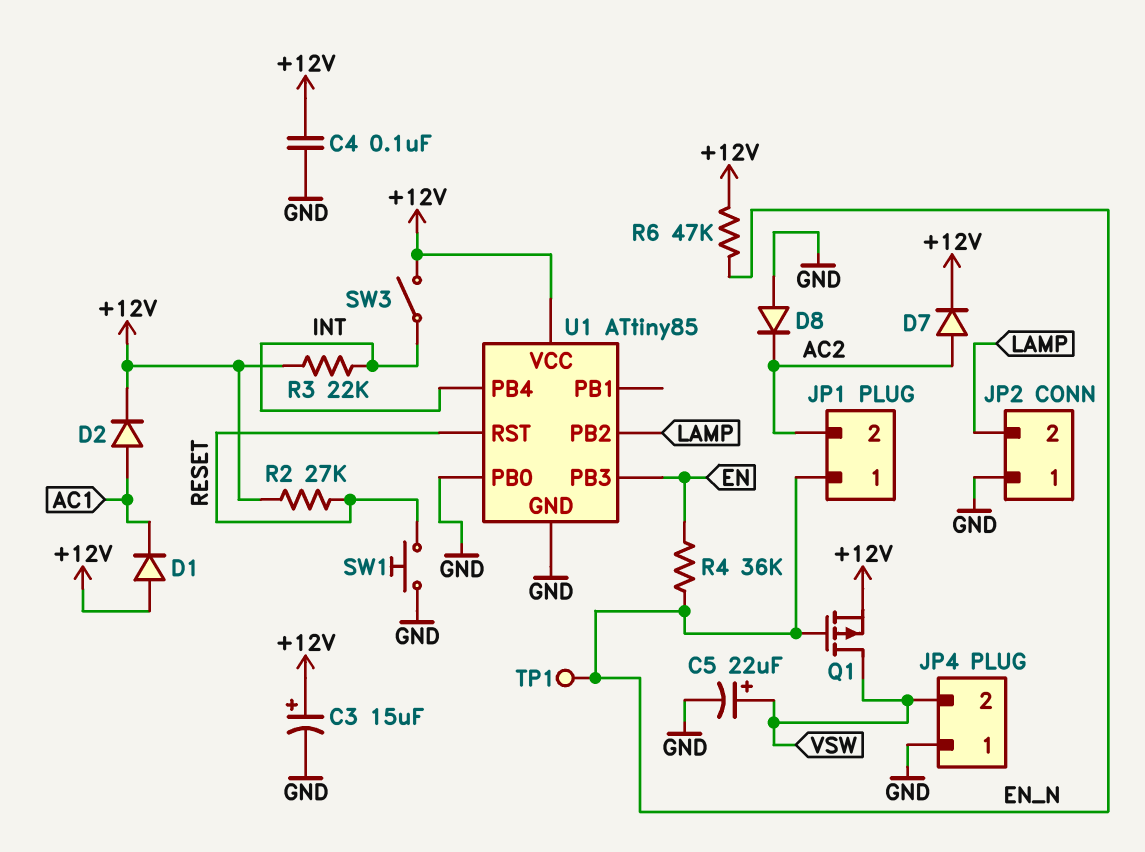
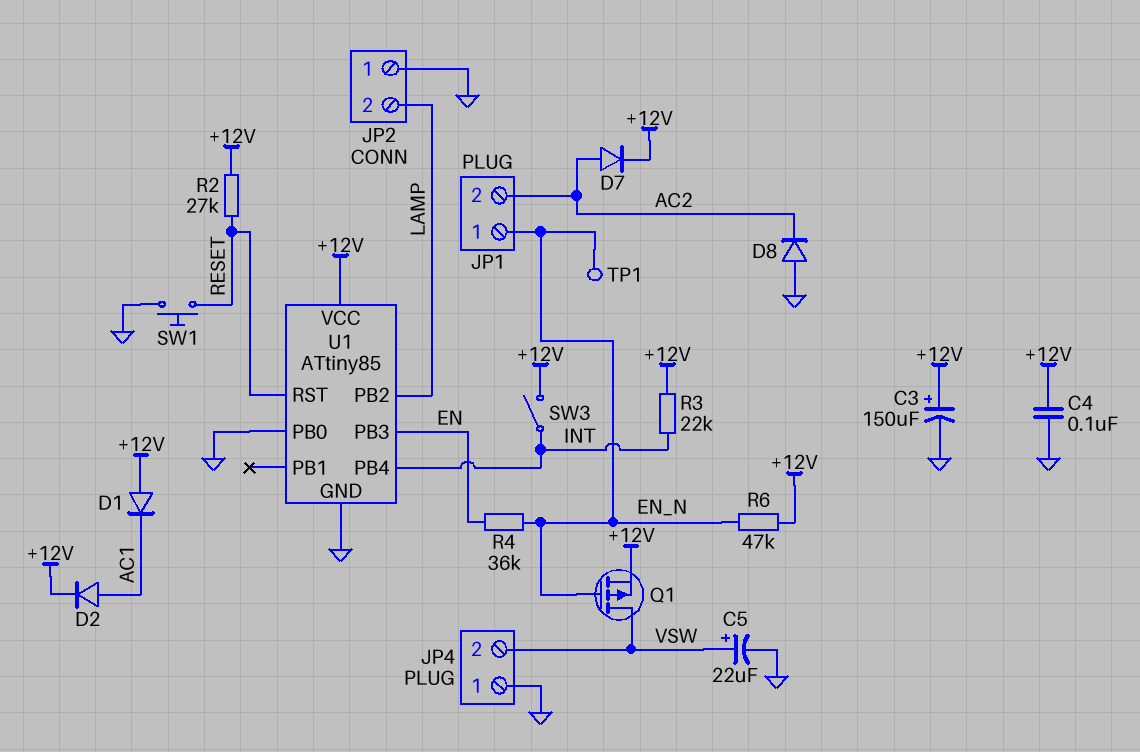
C3: 15uF (plus +12V, minus GND) -> 150uF (plus +12V, minus GND)

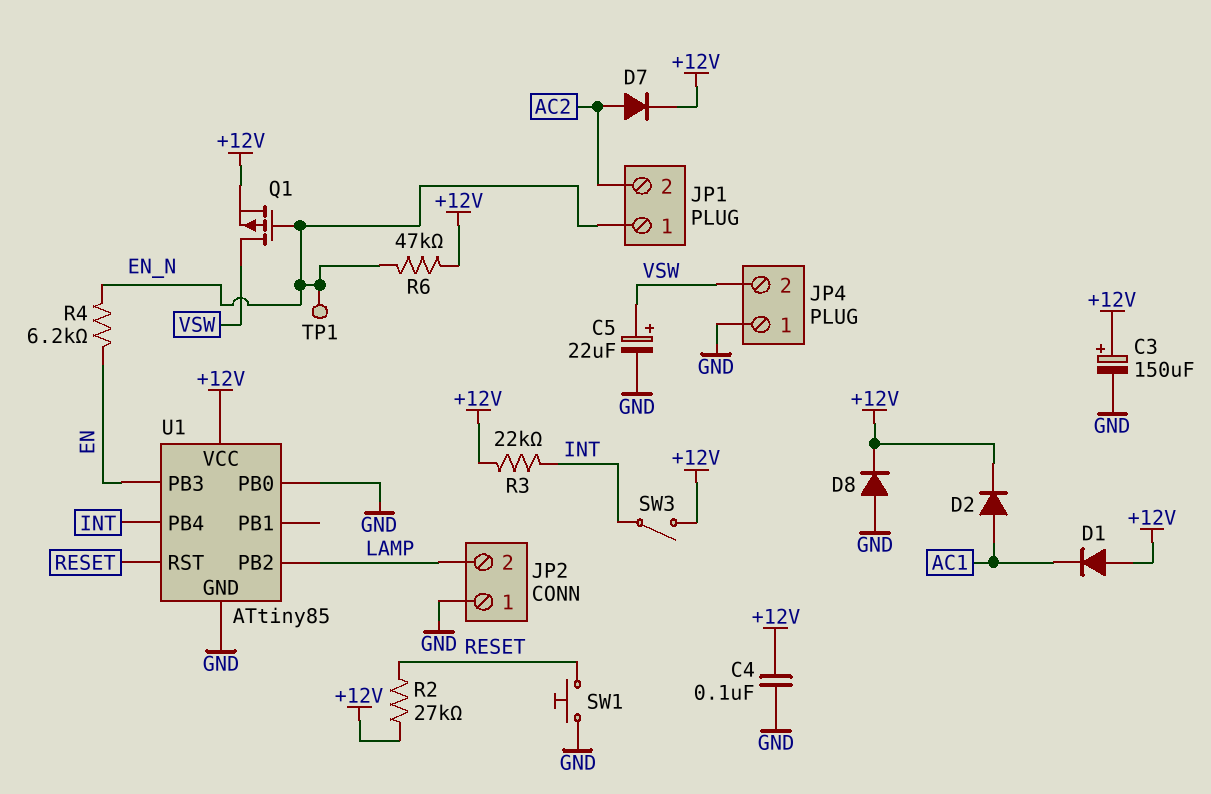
D8: diode (A GND, K AC2) -> diode (A GND, K +12V)
R4: 36k (EN, EN_N) -> 6.2k (EN, EN_N)

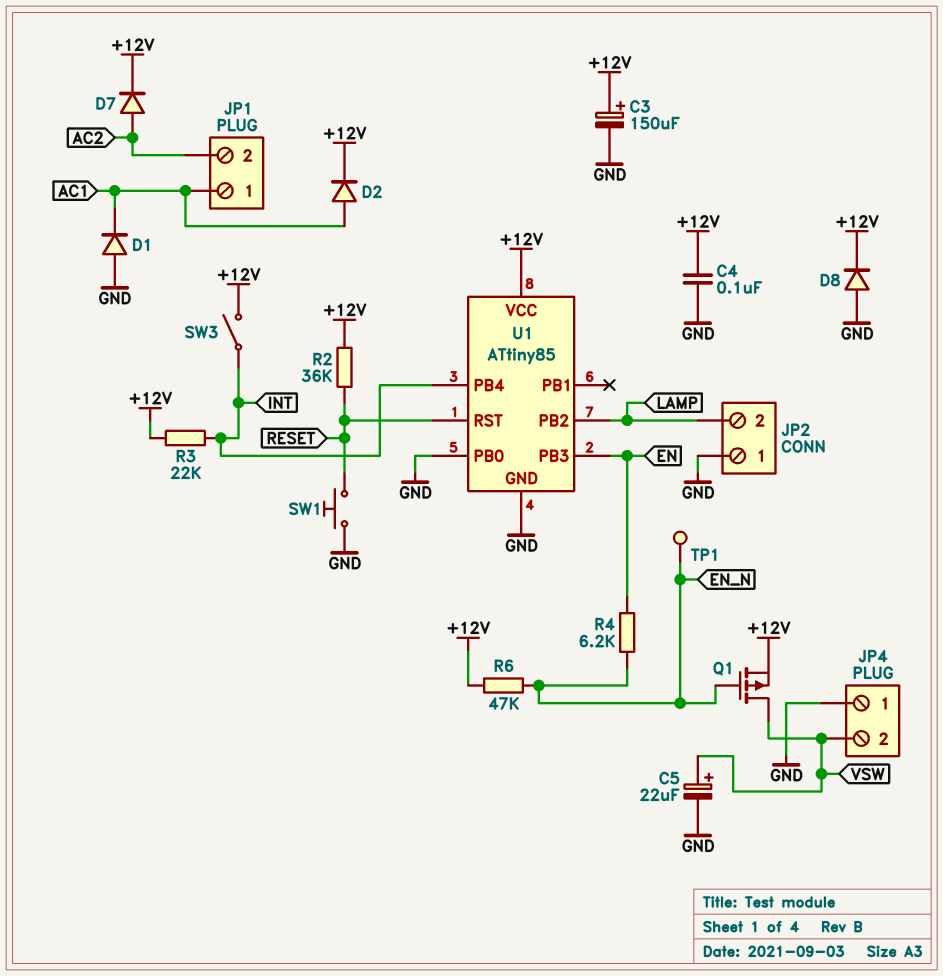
D1: diode (A +12V, K AC1) -> diode (A GND, K AC1)
JP1 pin 1: EN_N -> AC1
R2: 27k (+12V, RESET) -> 36k (+12V, RESET)

